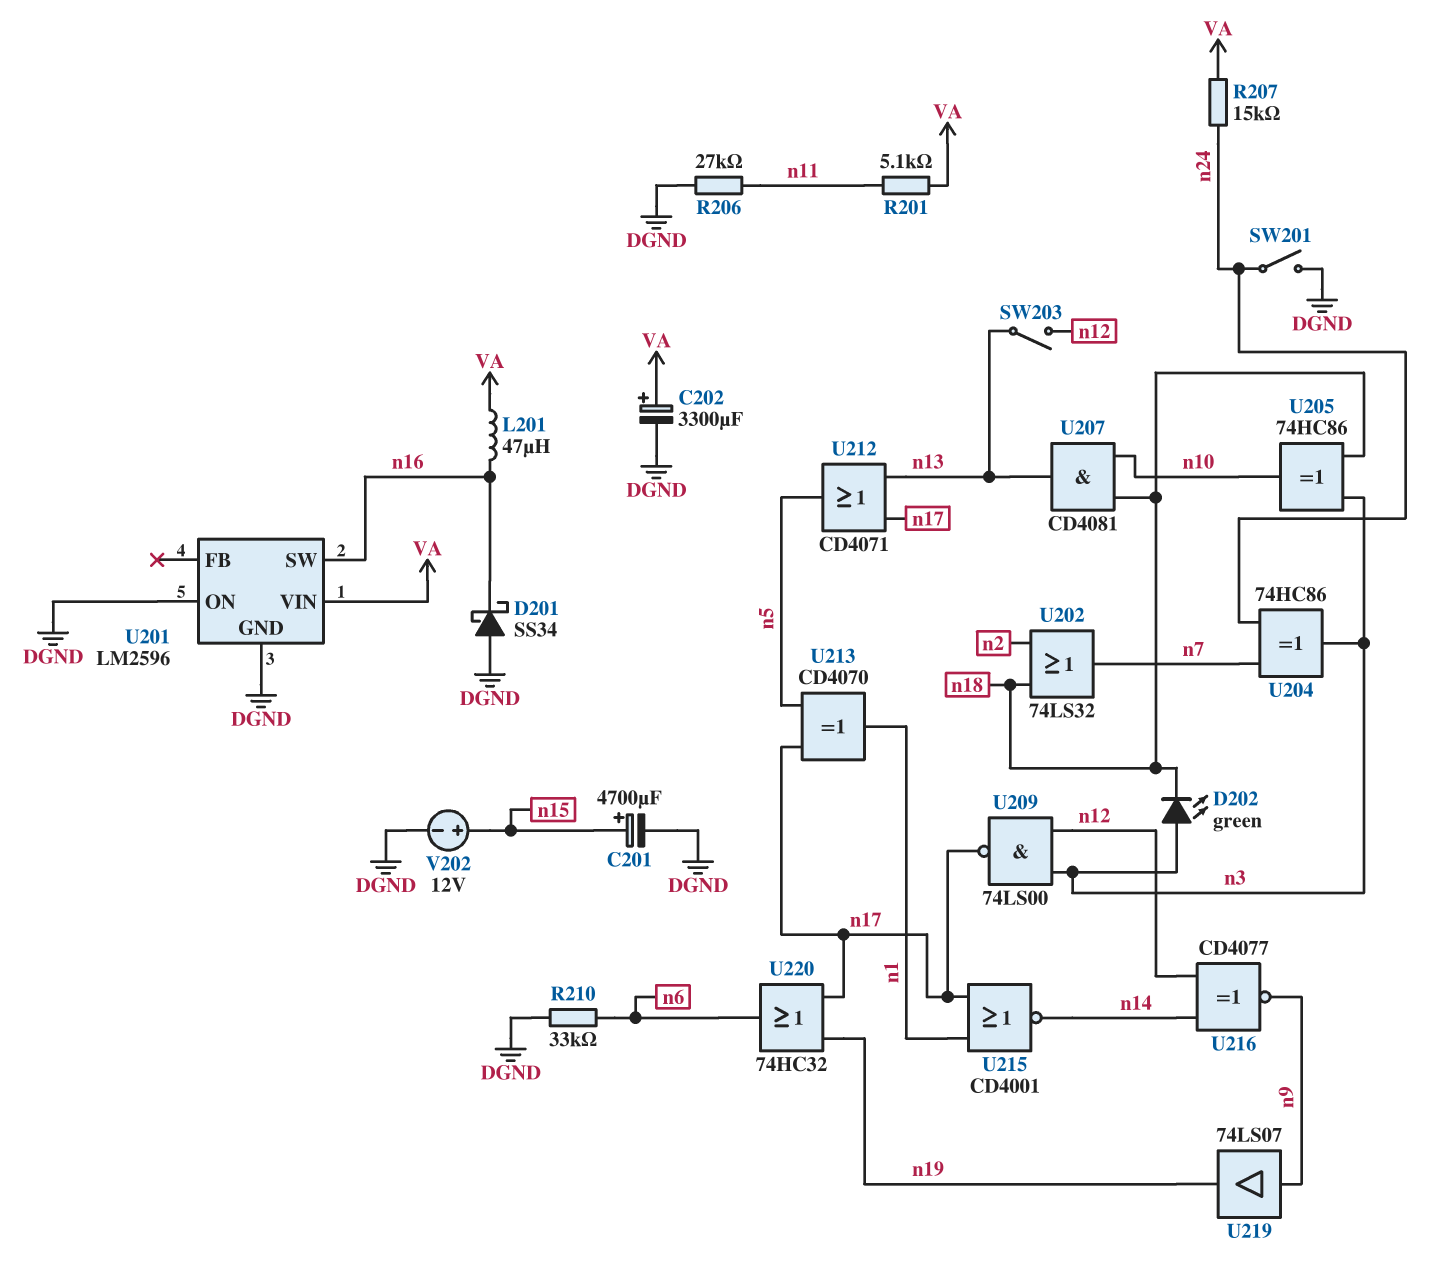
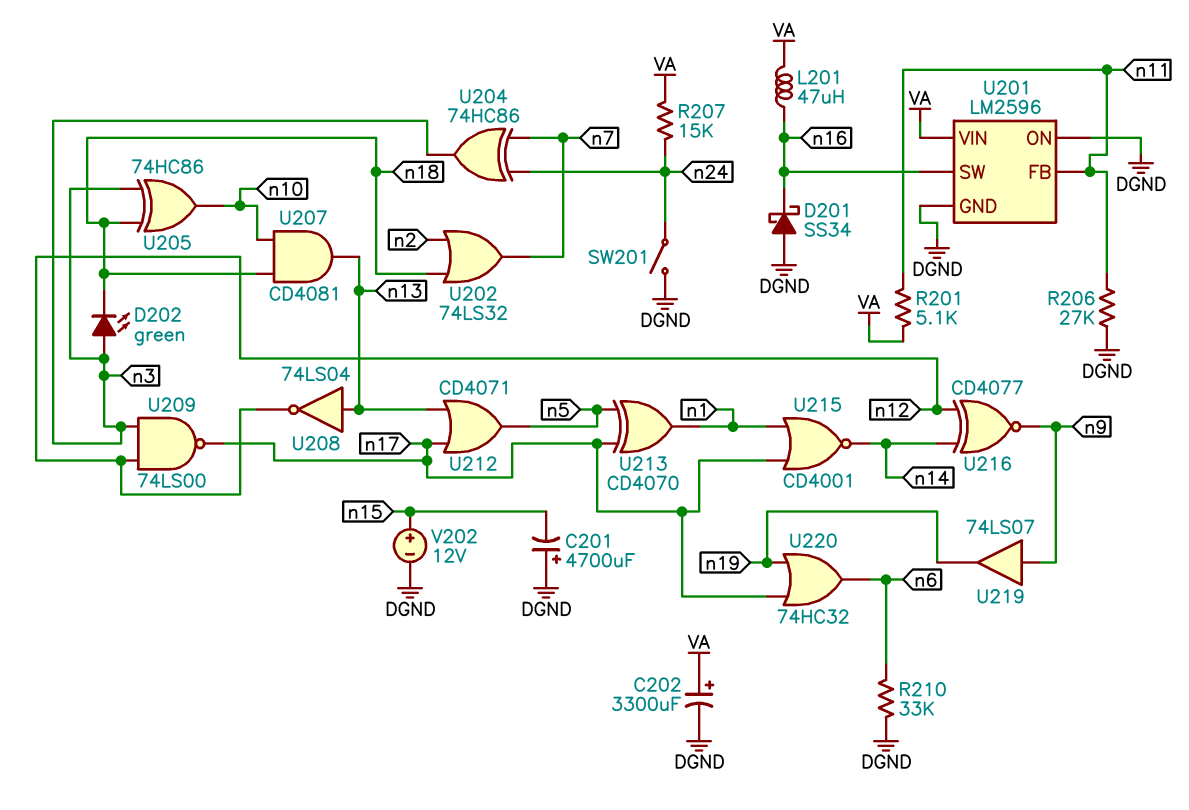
C201: 4700uF (plus n15, minus DGND) -> 4700uF (plus DGND, minus n15)
SW203: switch (n12, n13) -> none
U201 pin FB: none -> n11
U208: none -> NOT 74LS04 (in n13, out n12)

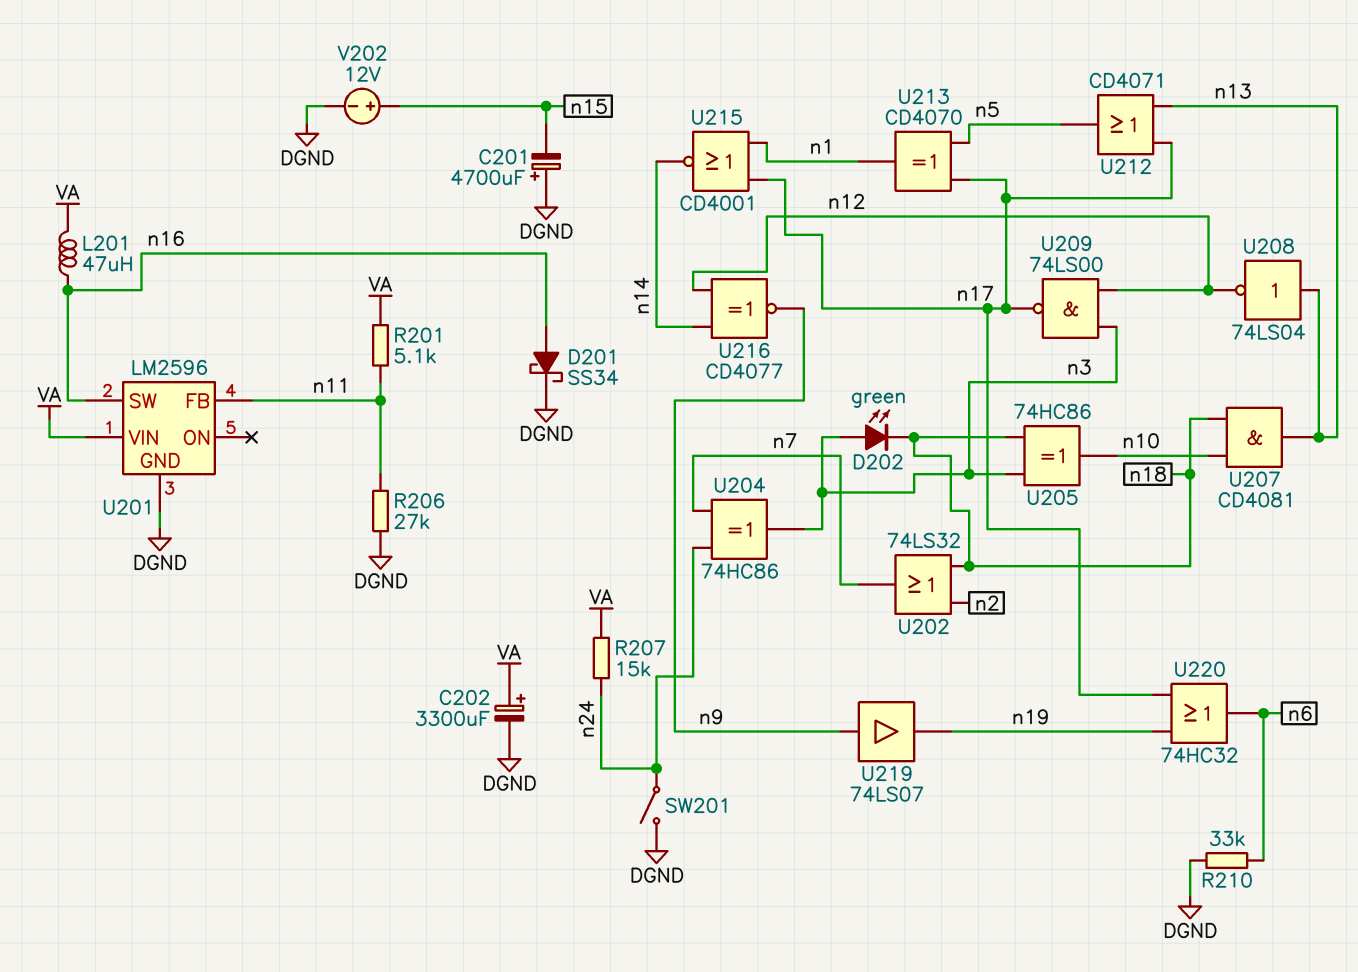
D201: schottky SS34 (A DGND, K n16) -> schottky SS34 (A n16, K DGND)
U201 pin ON: DGND -> none

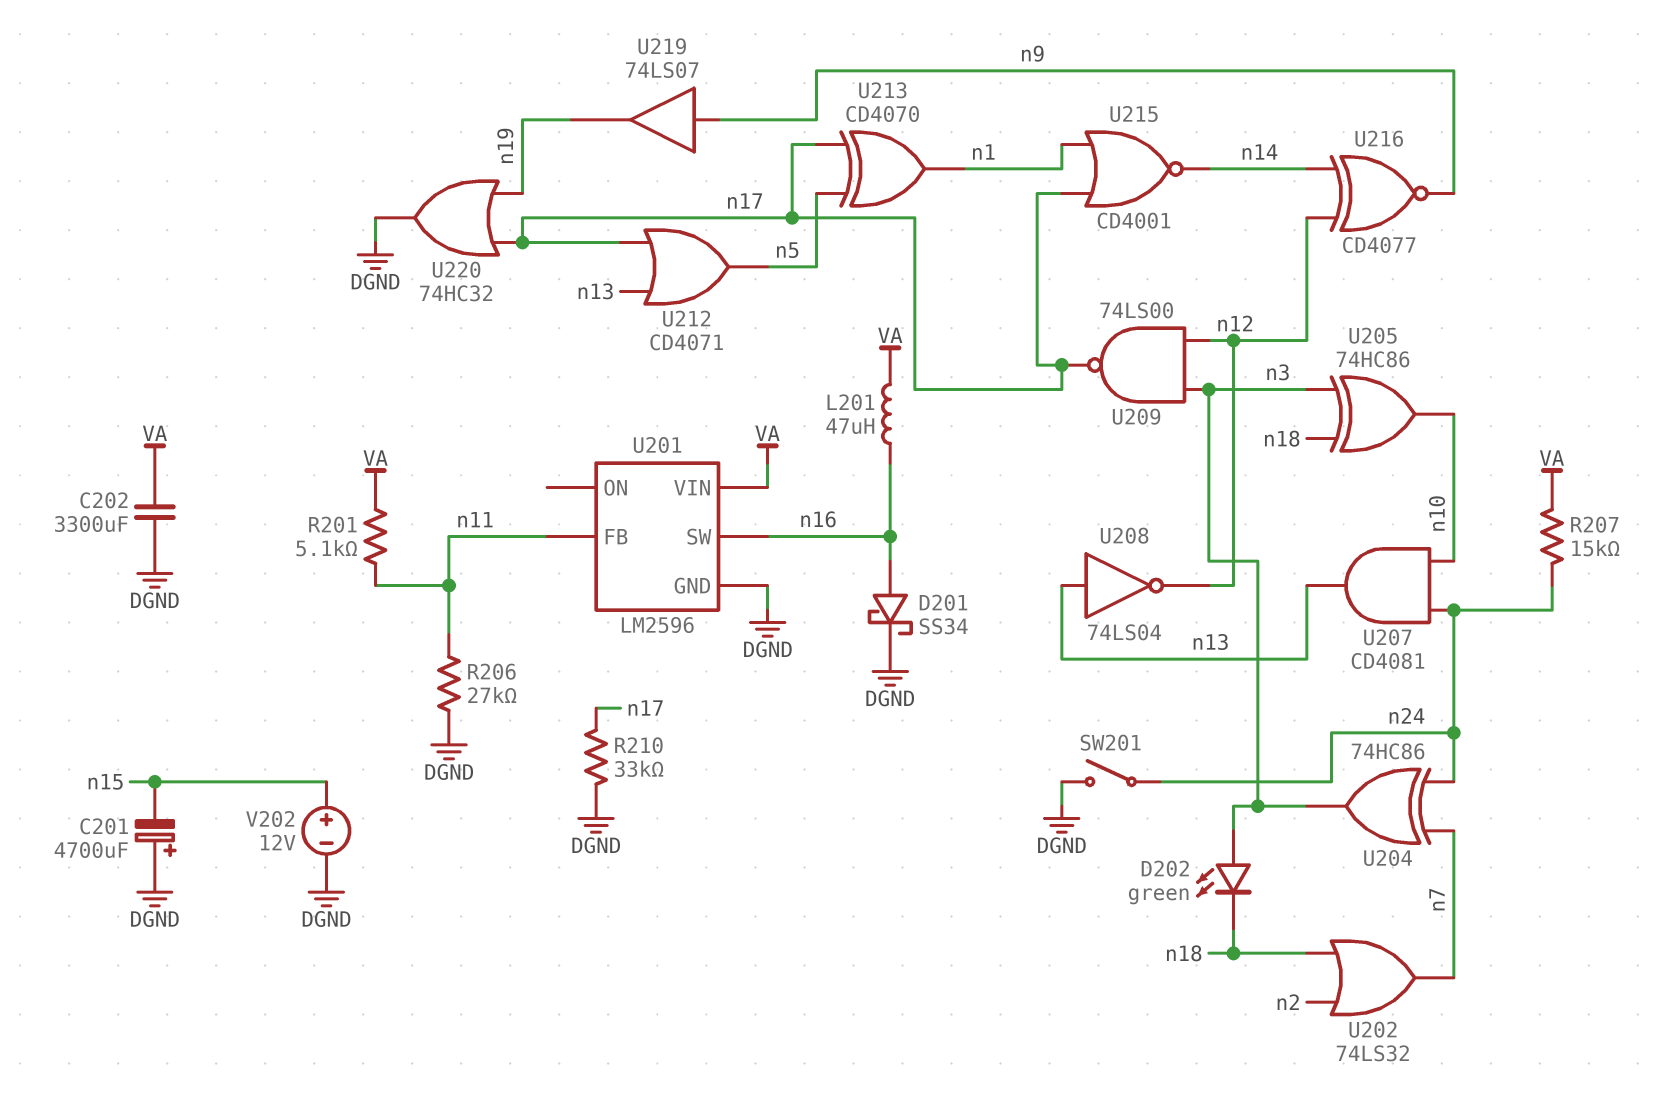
C202: 3300uF (plus VA, minus DGND) -> 3300uF (DGND, VA)
R210: 33k (DGND, n6) -> 33k (DGND, n17)
U207: AND CD4081 (in n10, in n18, out n13) -> AND CD4081 (in n10, in n24, out n13)
U220: OR 74HC32 (in n17, in n19, out n6) -> OR 74HC32 (in n17, in n19, out DGND)

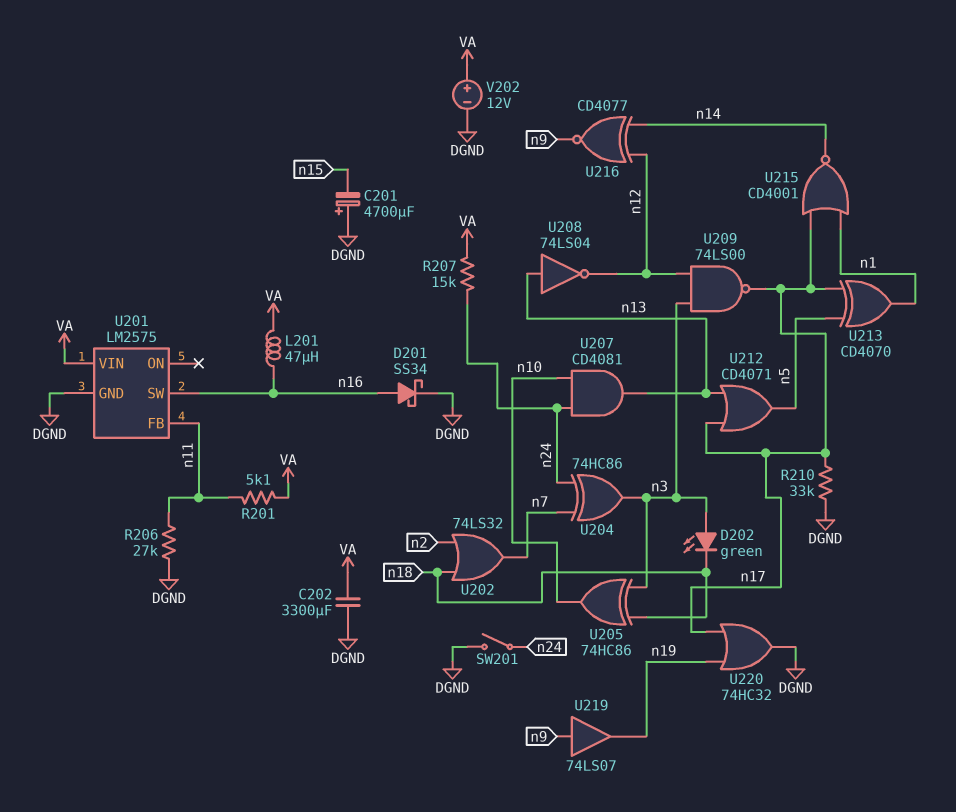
U201: LM2596 -> LM2575
V202: 12V (plus n15, minus DGND) -> 12V (plus VA, minus DGND)

